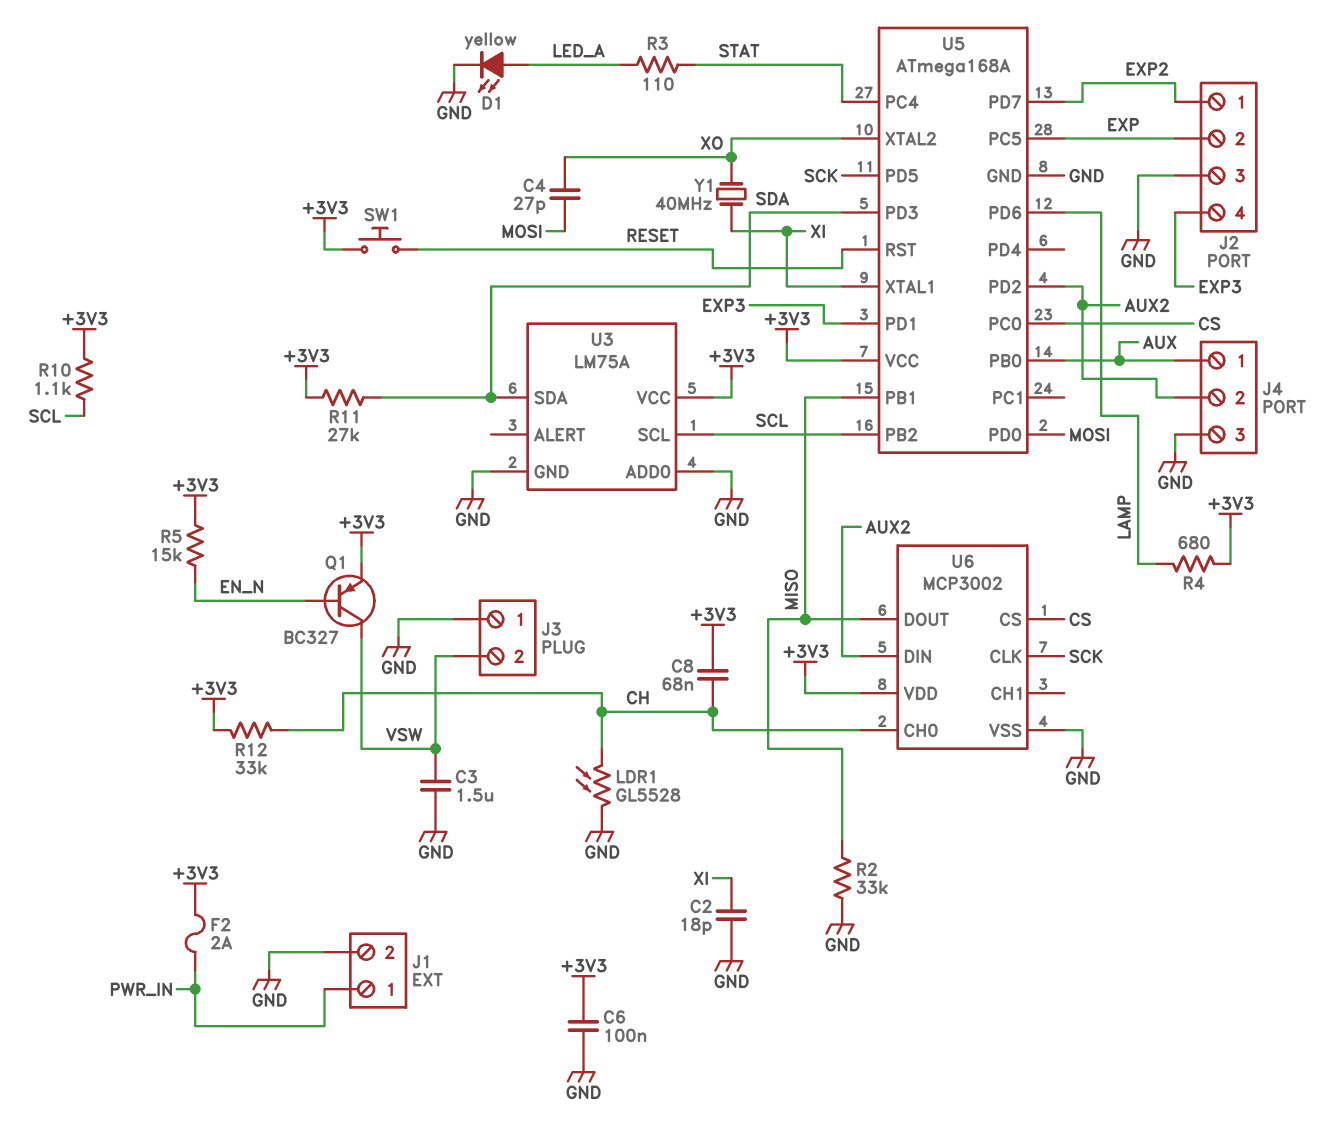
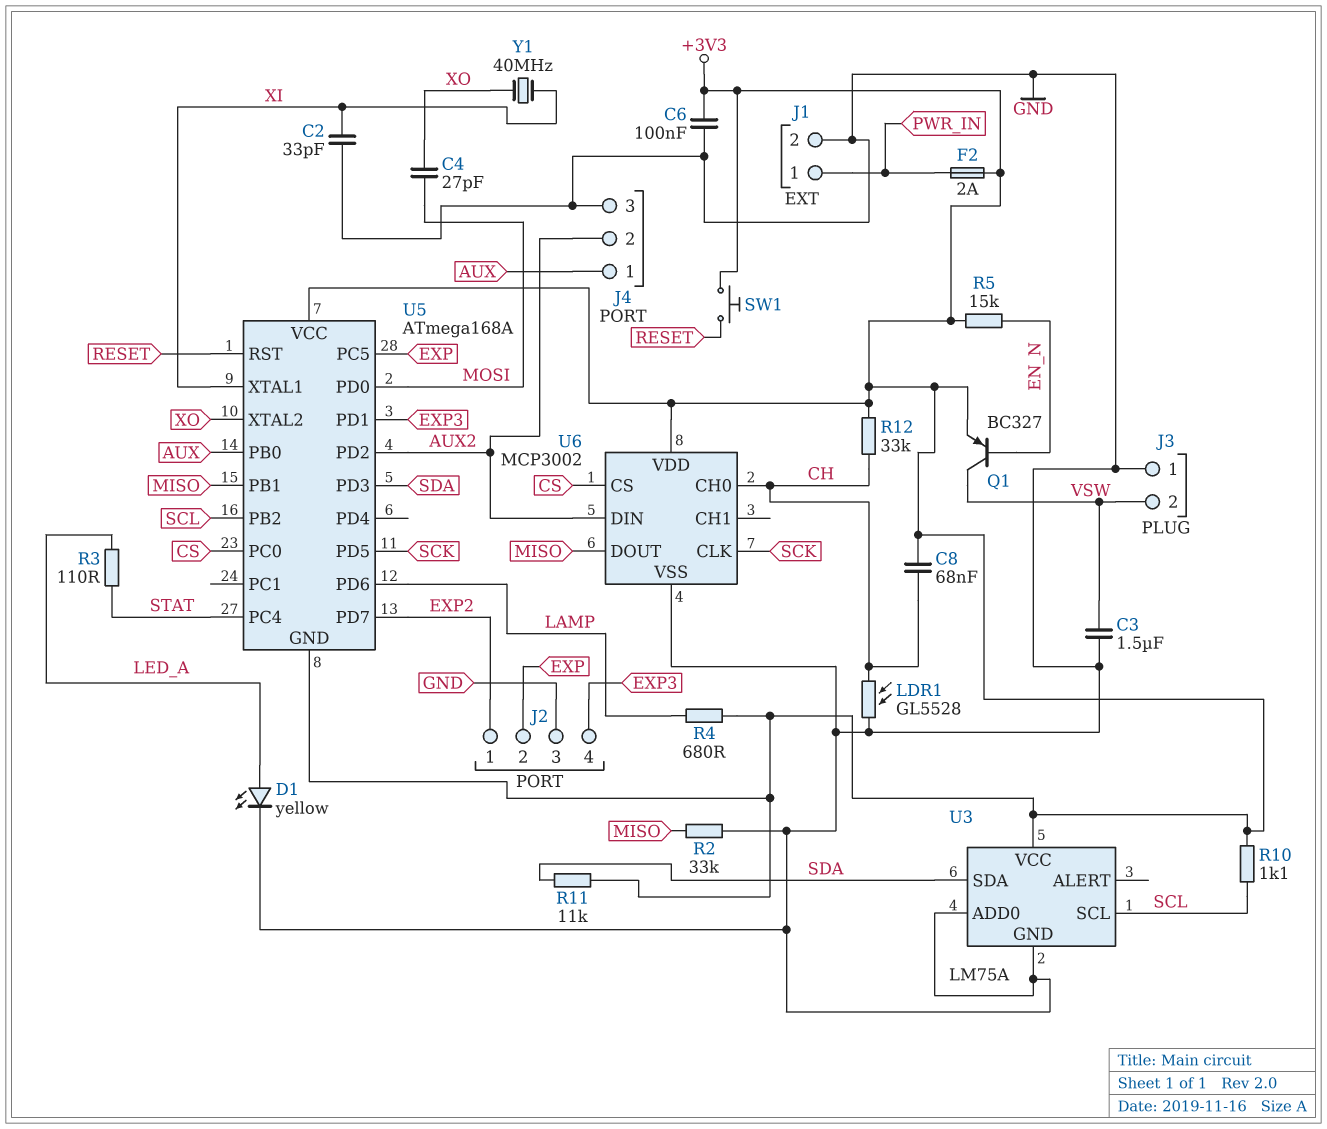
C2: 18pF (GND, XI) -> 33pF (GND, XI)
R11: 27k (+3V3, SDA) -> 11k (+3V3, SDA)
U5 pin GND: GND -> +3V3

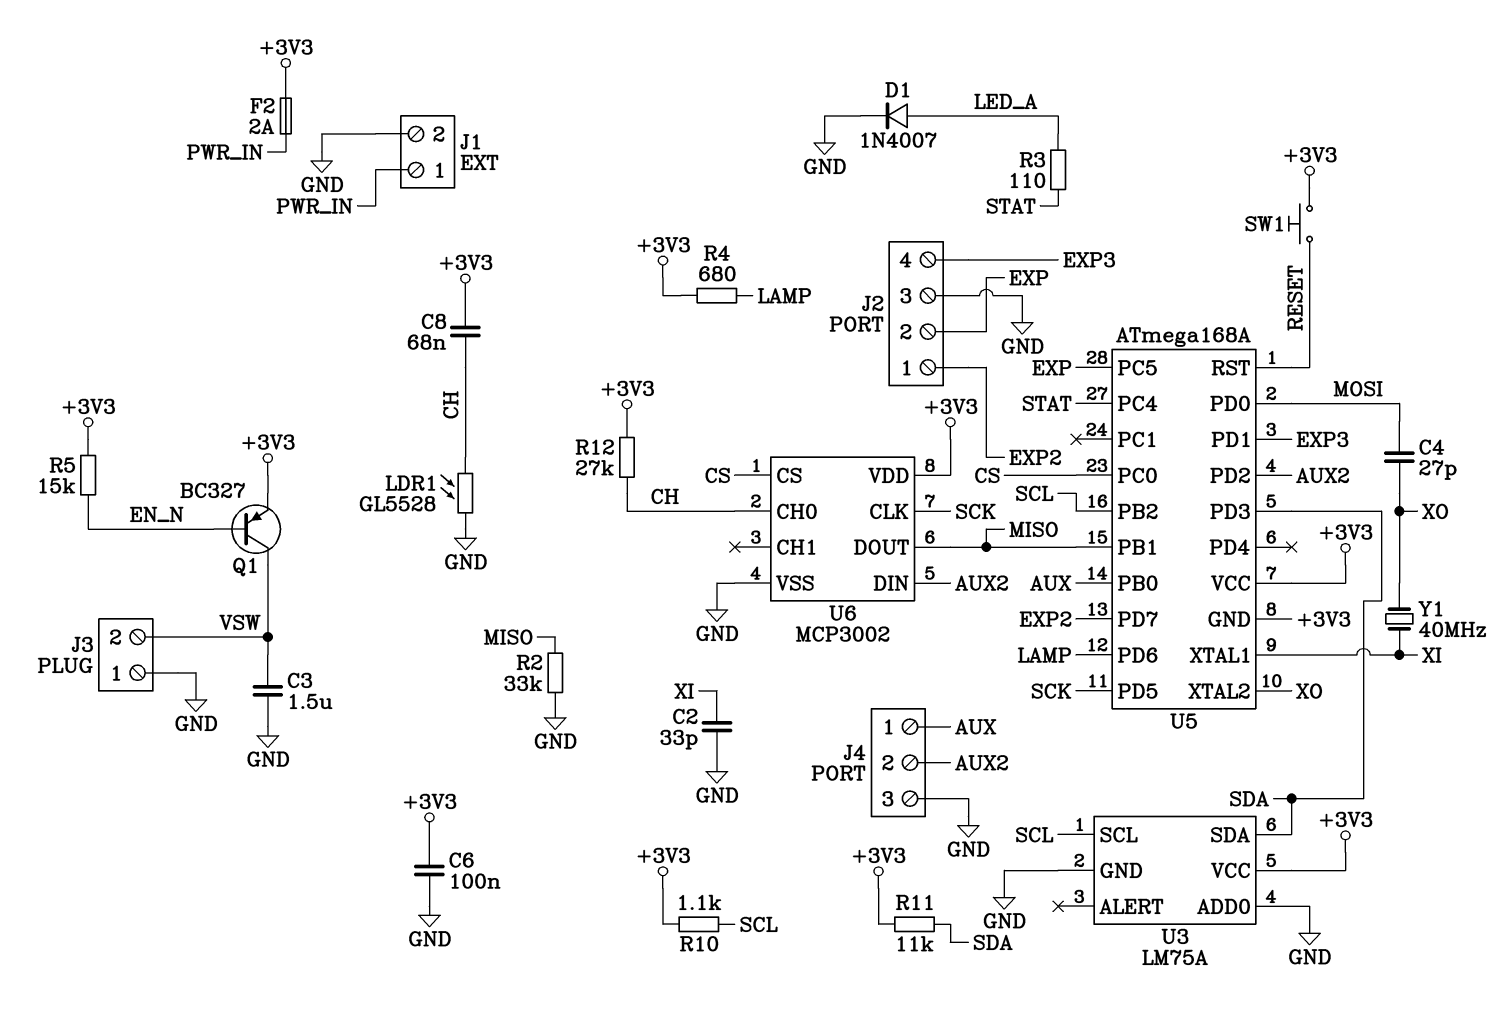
D1: LED yellow (A LED_A, K GND) -> diode 1N4007 (A LED_A, K GND)
R12: 33k (+3V3, CH) -> 27k (+3V3, CH)

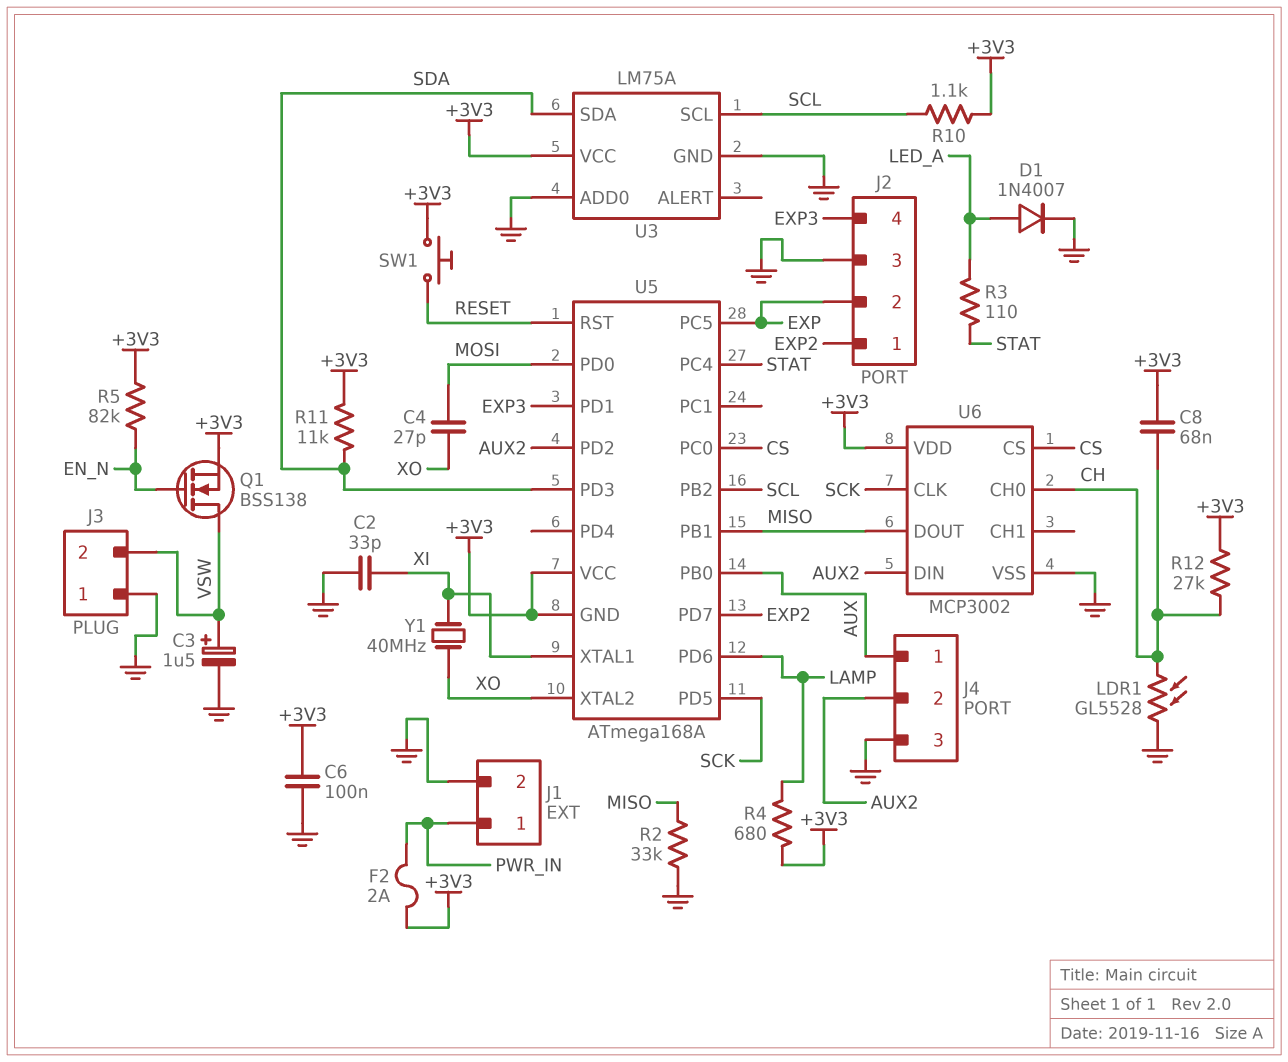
C3: 1.5uF (GND, VSW) -> 1.5uF (plus VSW, minus GND)
Q1: PNP BC327 (B EN_N, C VSW, E +3V3) -> NMOS BSS138 (G EN_N, D VSW, S +3V3)
R5: 15k (+3V3, EN_N) -> 82k (+3V3, EN_N)

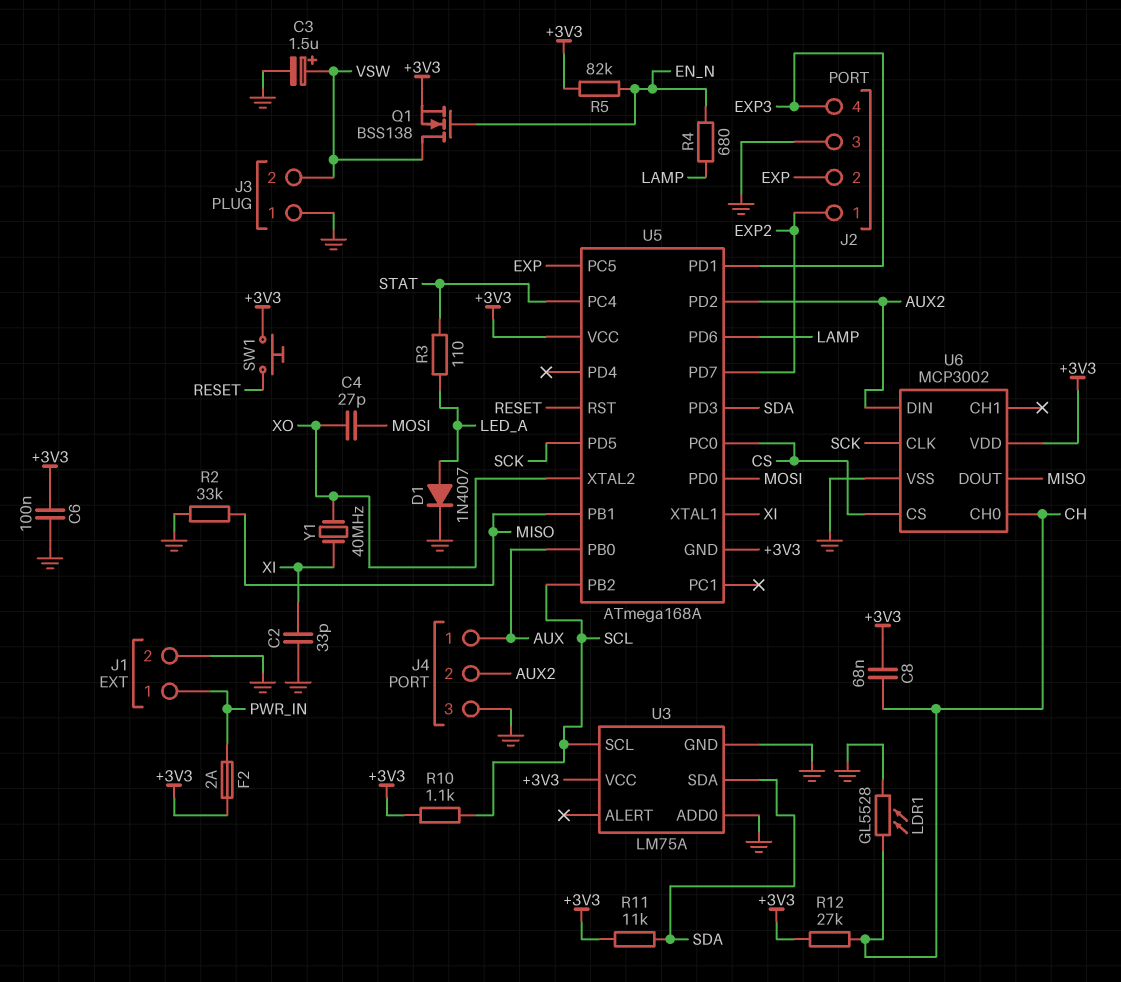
R4: 680 (+3V3, LAMP) -> 680 (EN_N, LAMP)

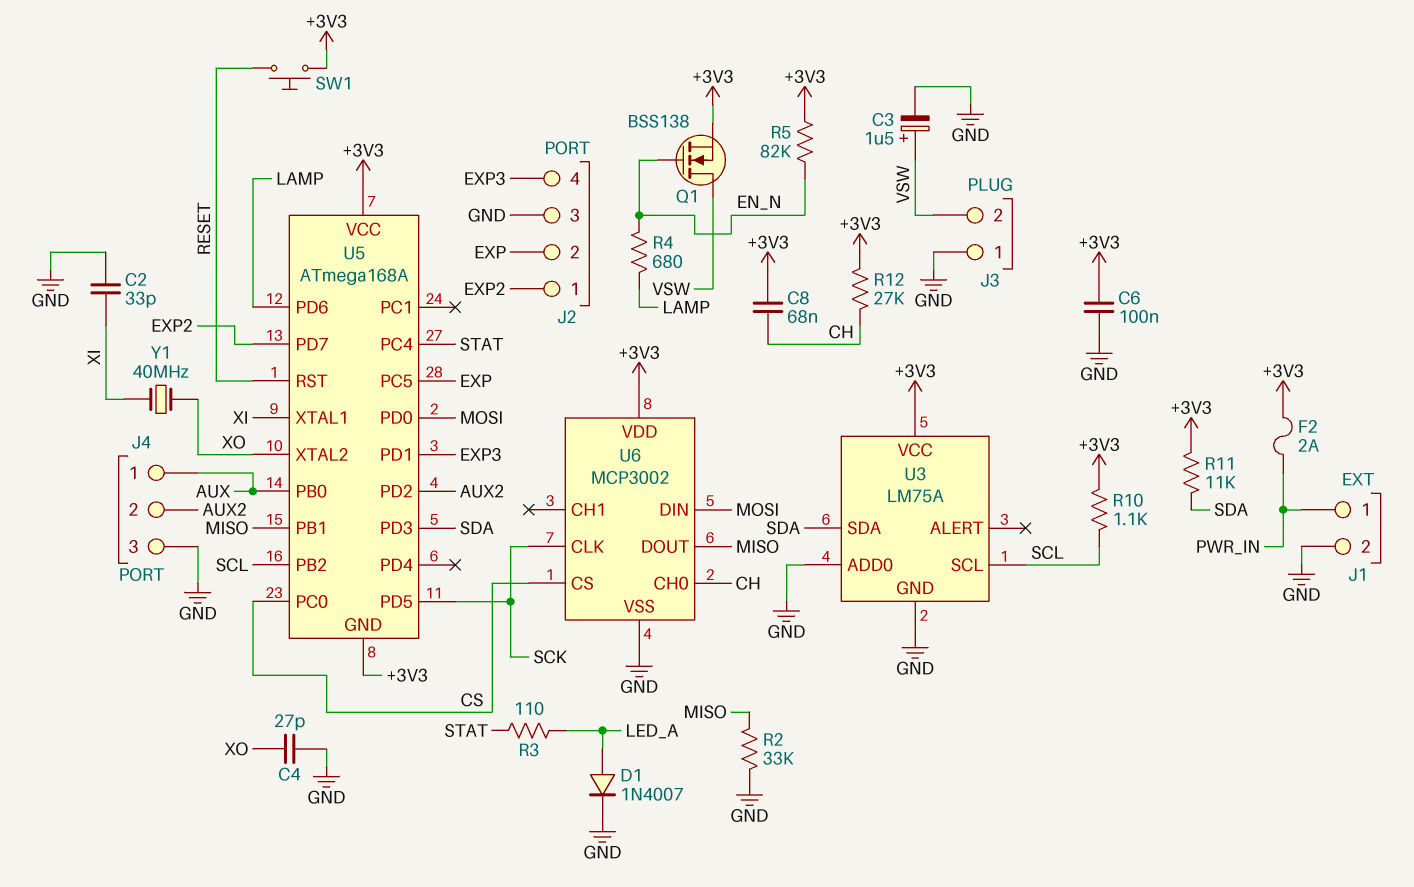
C4: 27pF (MOSI, XO) -> 27pF (GND, XO)
LDR1: GL5528 (CH, GND) -> none
U6 pin DIN: AUX2 -> MOSI

